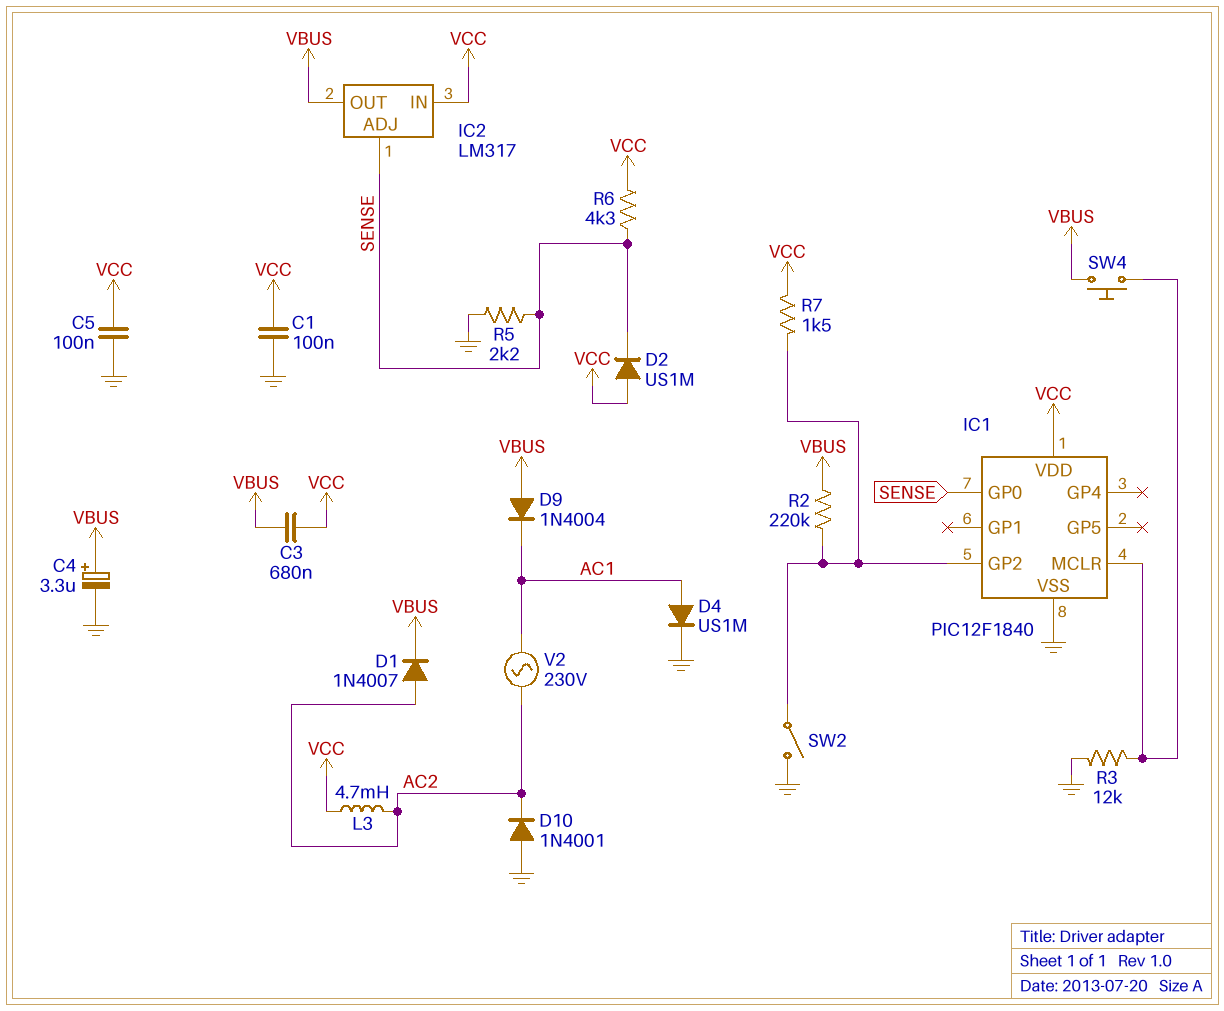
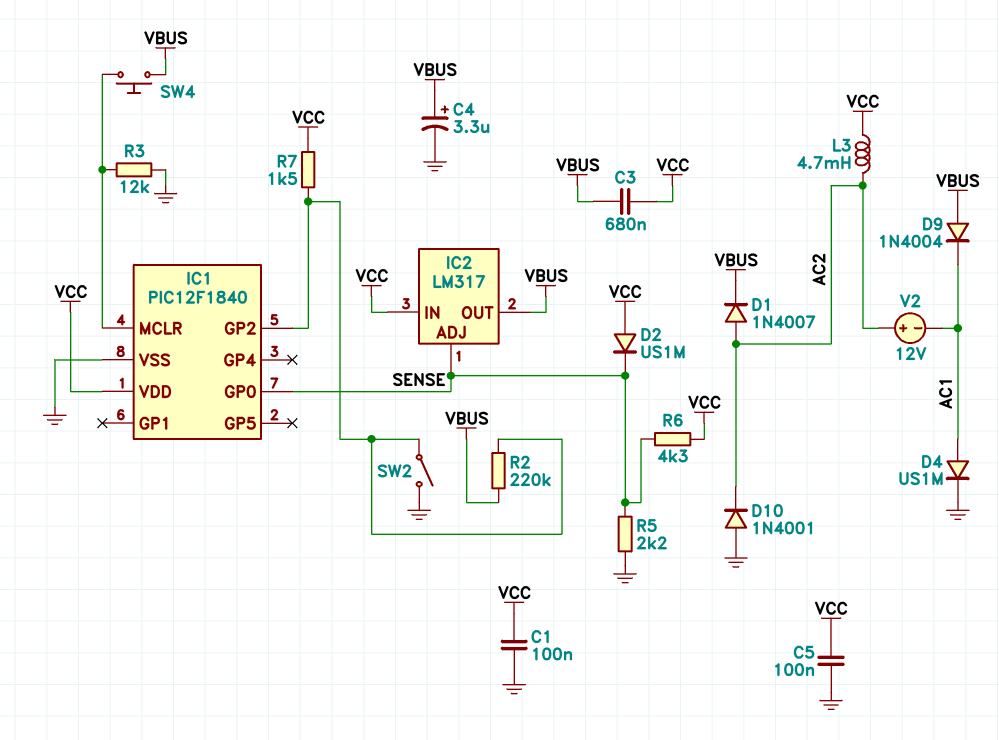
V2: AC 230V (AC1, AC2) -> 12V (plus AC2, minus AC1)

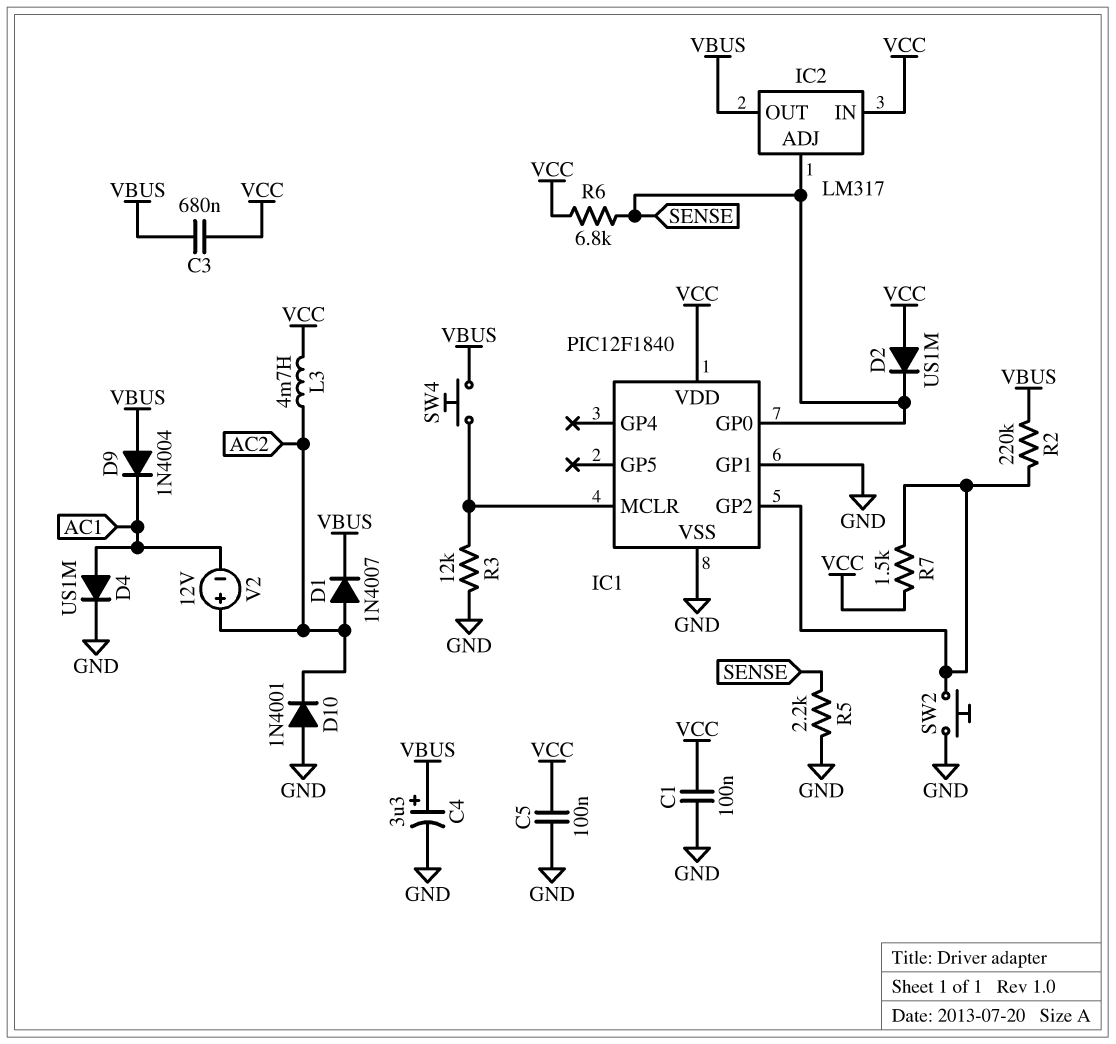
IC1 pin GP1: none -> GND
R6: 4.3k (SENSE, VCC) -> 6.8k (SENSE, VCC)
SW2: switch (GND, IC1/GP2) -> button (GND, IC1/GP2)

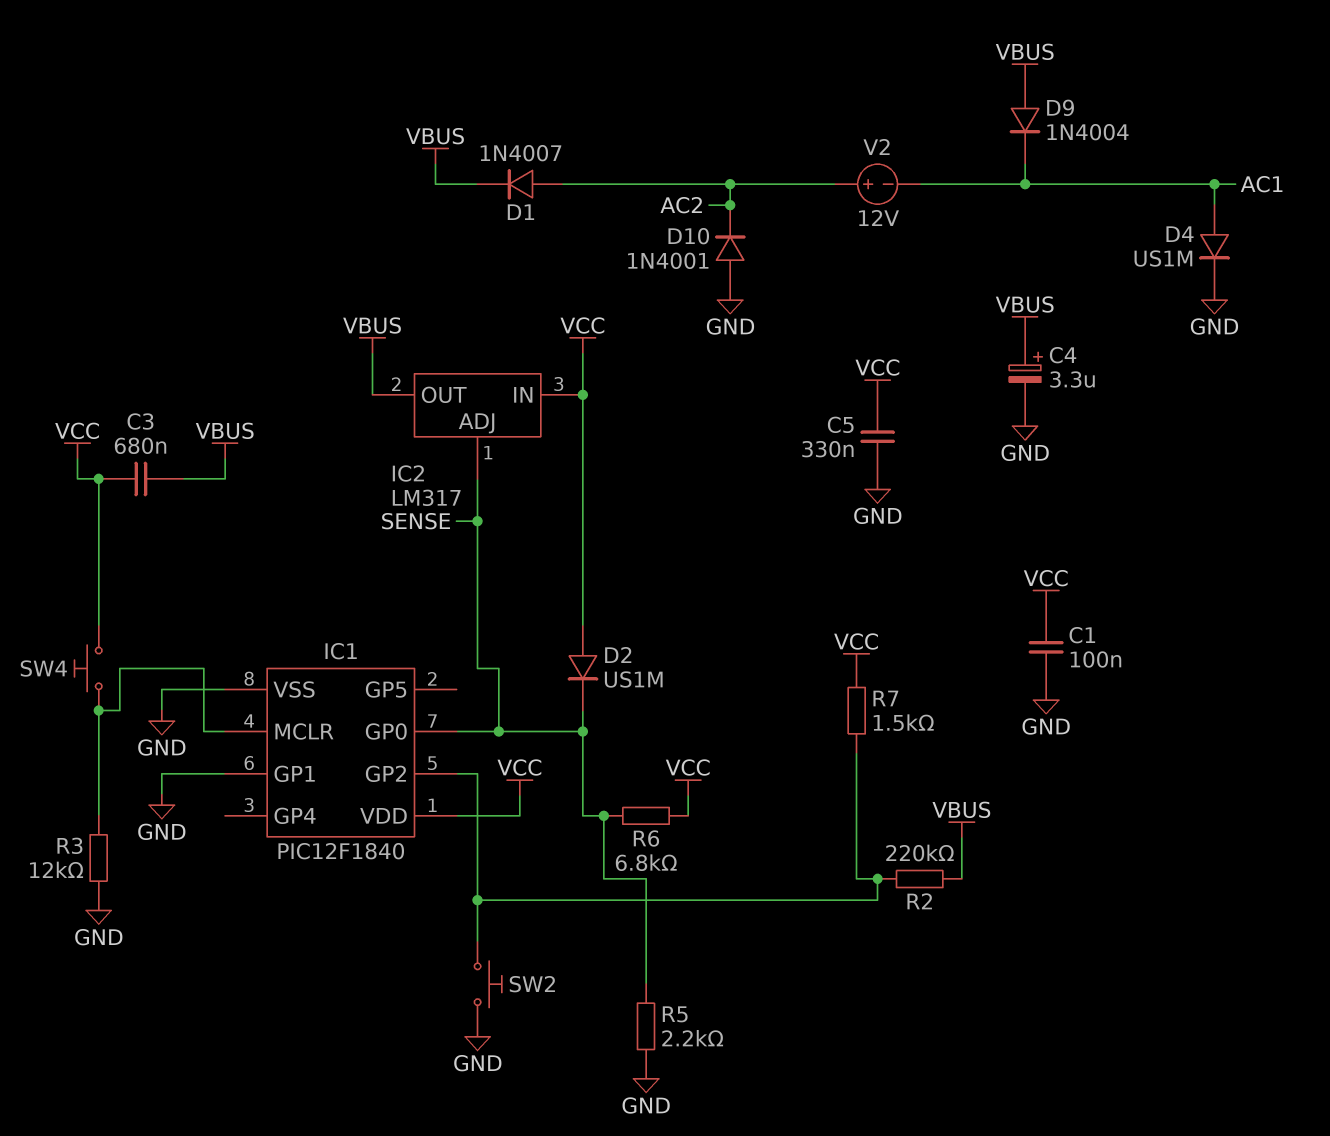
C5: 100nF (GND, VCC) -> 330nF (GND, VCC)
L3: 4.7mH (AC2, VCC) -> none
SW4: button (IC1/MCLR, VBUS) -> button (IC1/MCLR, VCC)

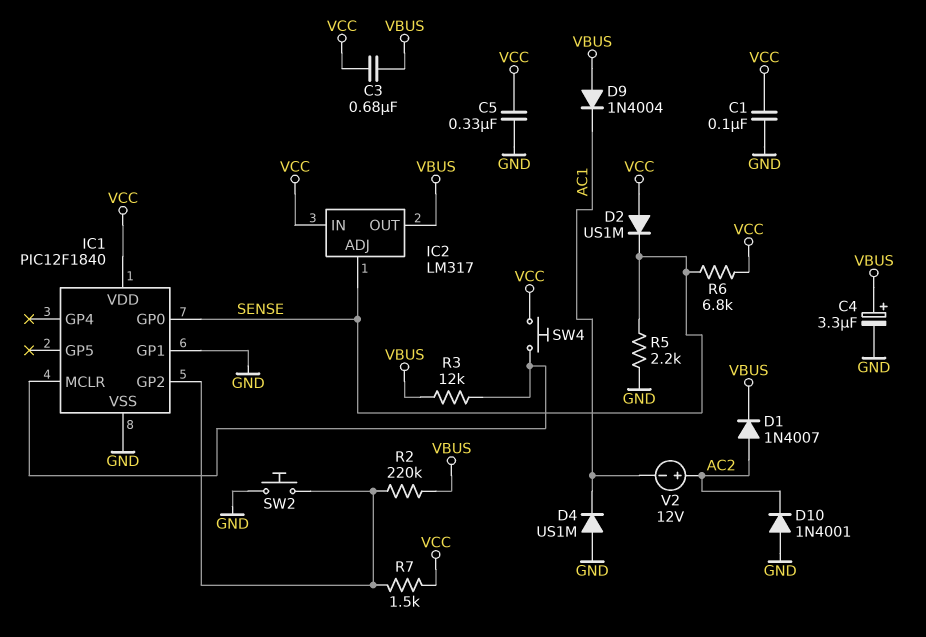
D4: diode US1M (A AC1, K GND) -> diode US1M (A GND, K AC1)
R3: 12k (GND, IC1/MCLR) -> 12k (IC1/MCLR, VBUS)

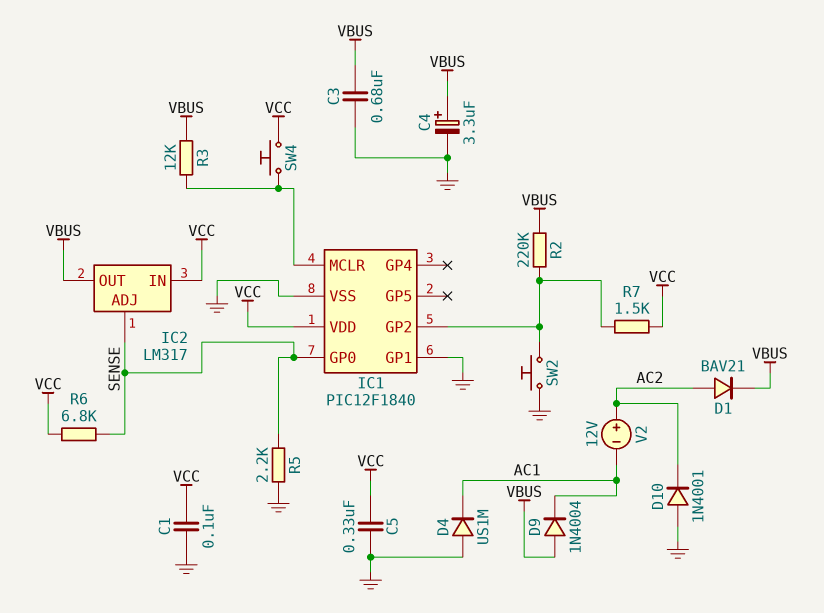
C3: 680nF (VBUS, VCC) -> 680nF (GND, VBUS)
D1: diode 1N4007 (A AC2, K VBUS) -> diode BAV21 (A AC2, K VBUS)
D2: diode US1M (A VCC, K SENSE) -> none

